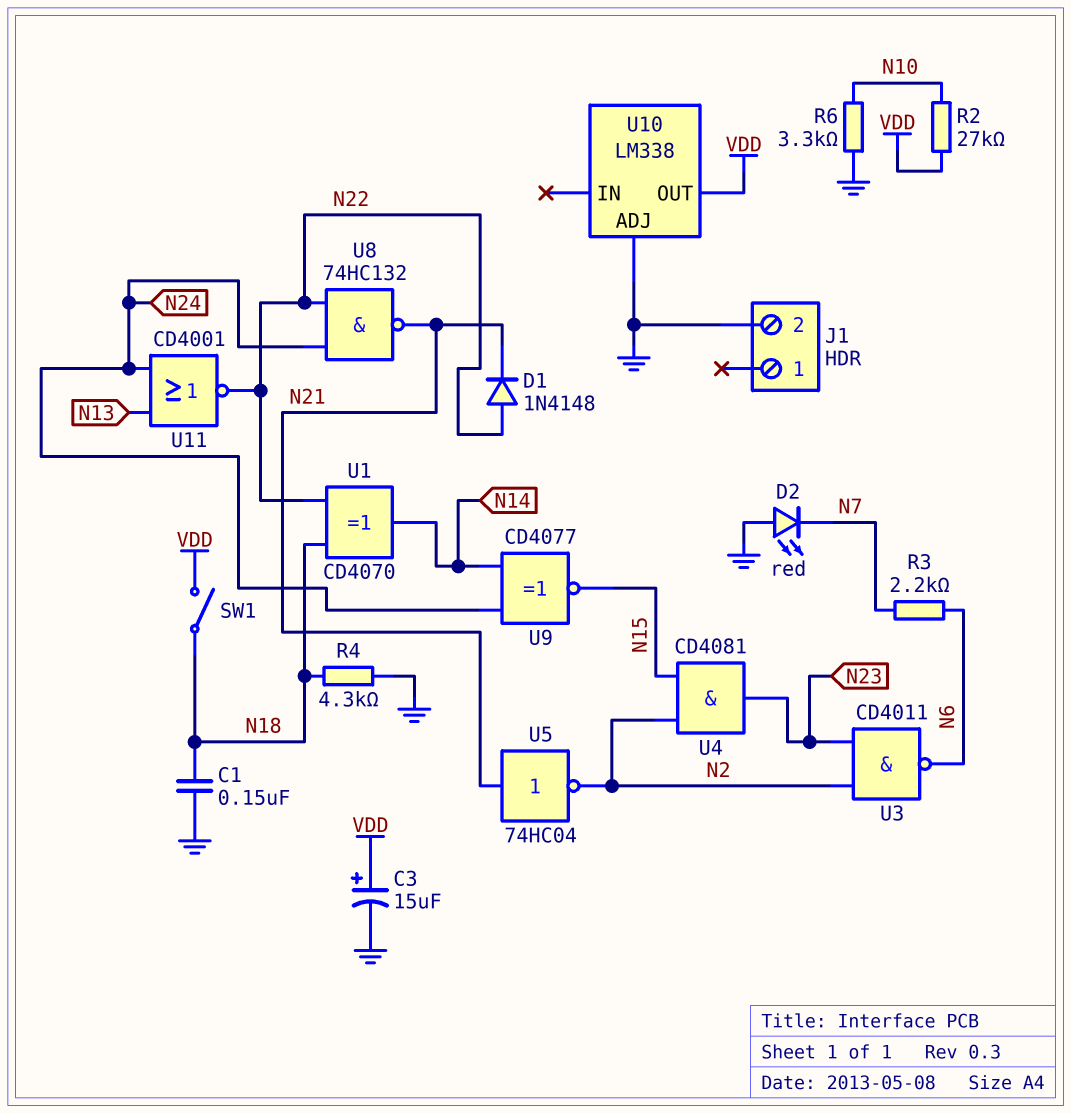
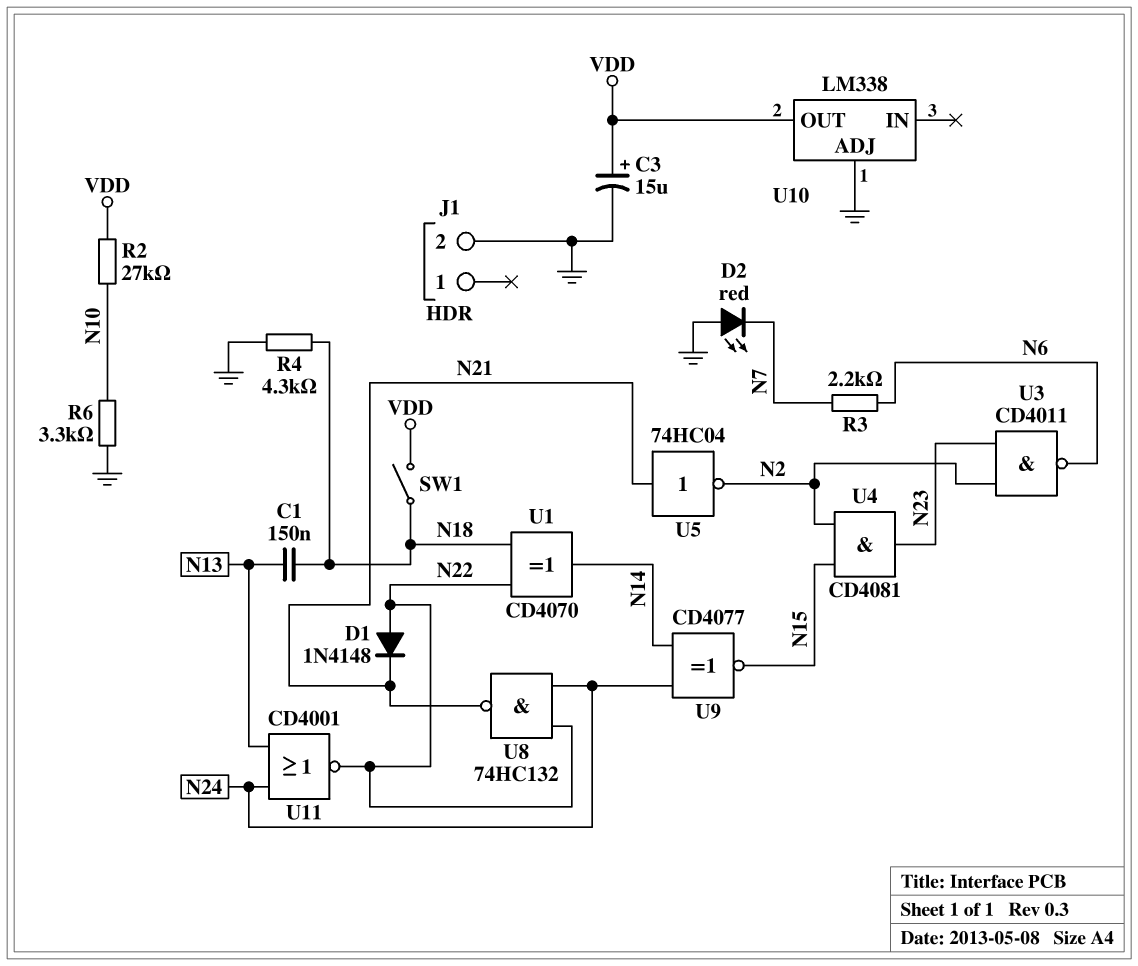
C1: 150nF (GND, N18) -> 150nF (N13, N18)

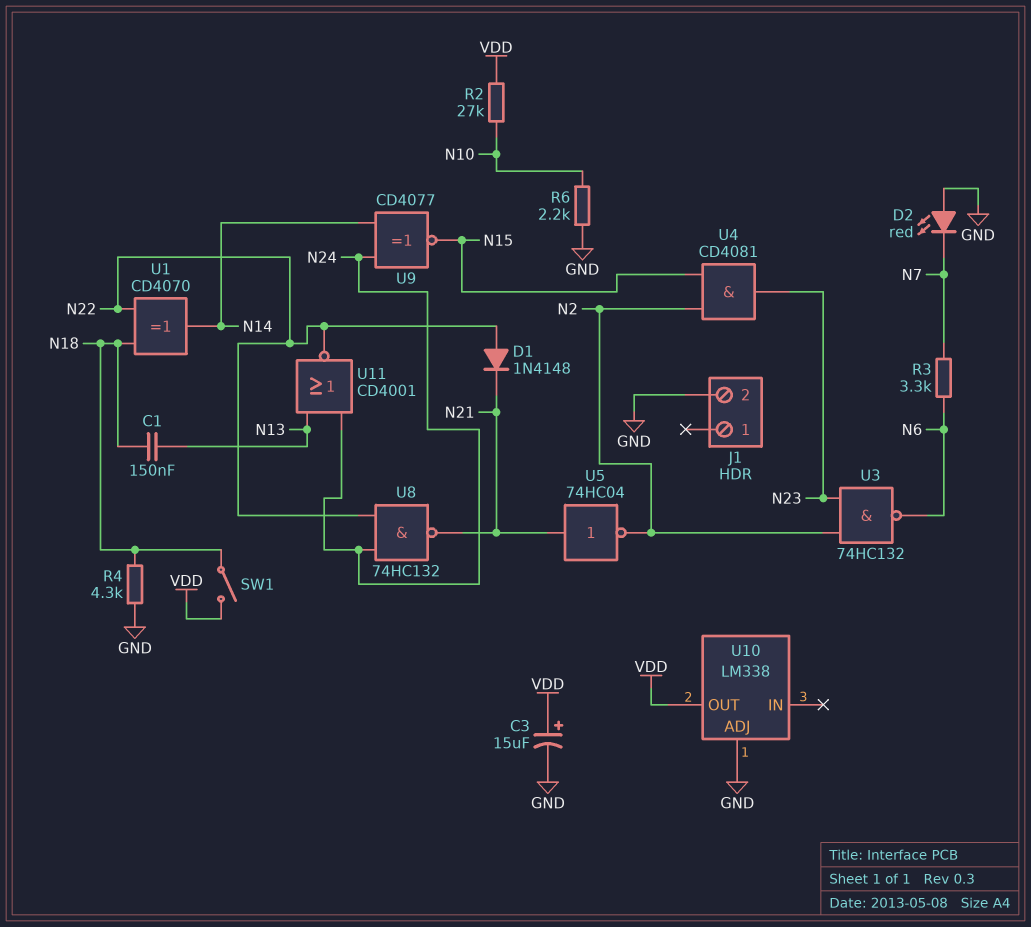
R3: 2.2k (N6, N7) -> 3.3k (N6, N7)
R6: 3.3k (GND, N10) -> 2.2k (GND, N10)
U3: NAND CD4011 (in N2, in N23, out N6) -> NAND 74HC132 (in N2, in N23, out N6)

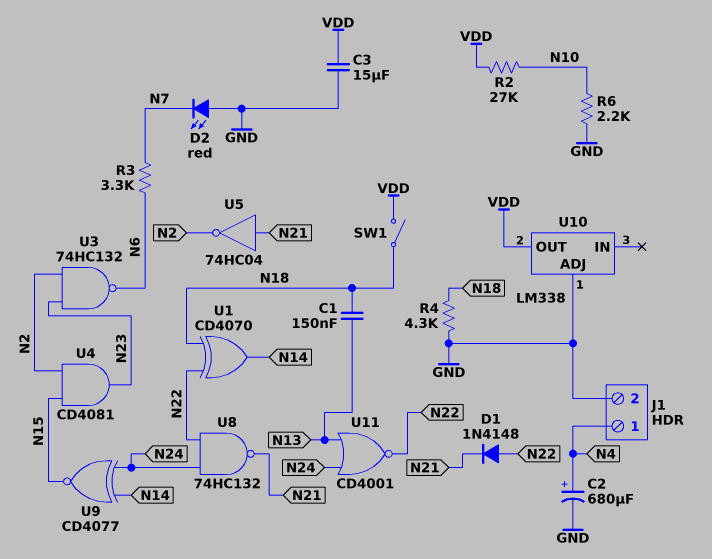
C2: none -> 680uF (plus N4, minus GND)
C3: 15uF (plus VDD, minus GND) -> 15uF (GND, VDD)
J1 pin 1: none -> N4

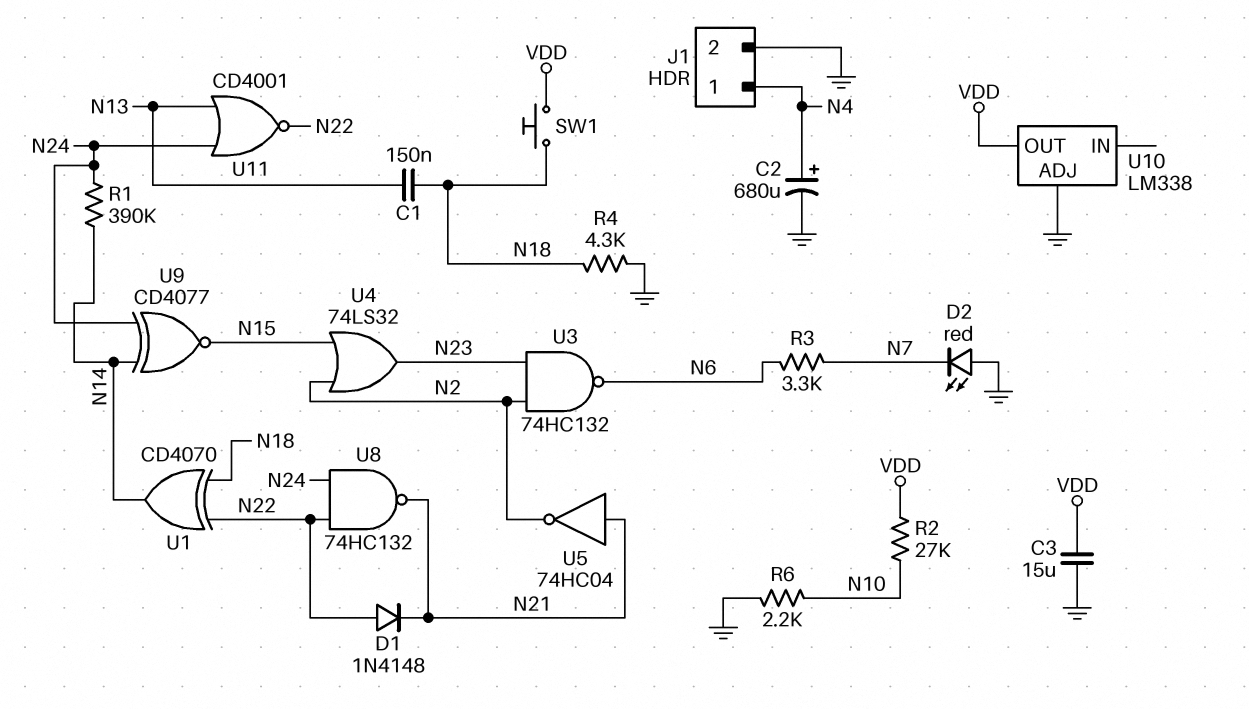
R1: none -> 390k (N14, N24)
SW1: switch (N18, VDD) -> button (N18, VDD)
U4: AND CD4081 (in N2, in N15, out N23) -> OR 74LS32 (in N2, in N15, out N23)

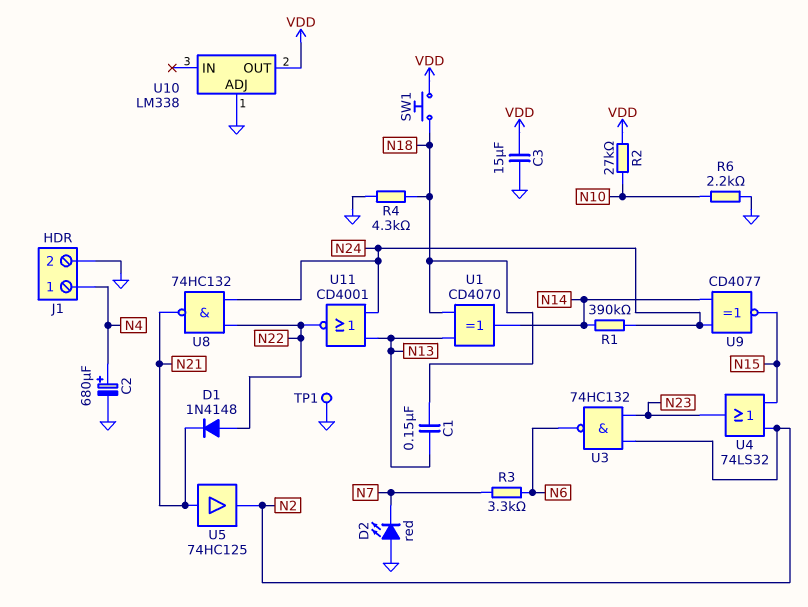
TP1: none -> test point (GND)
U1: XOR CD4070 (in N18, in N22, out N14) -> XOR CD4070 (in N13, in N18, out N14)
U5: NOT 74HC04 (in N21, out N2) -> buffer 74HC125 (in N21, out N2)

